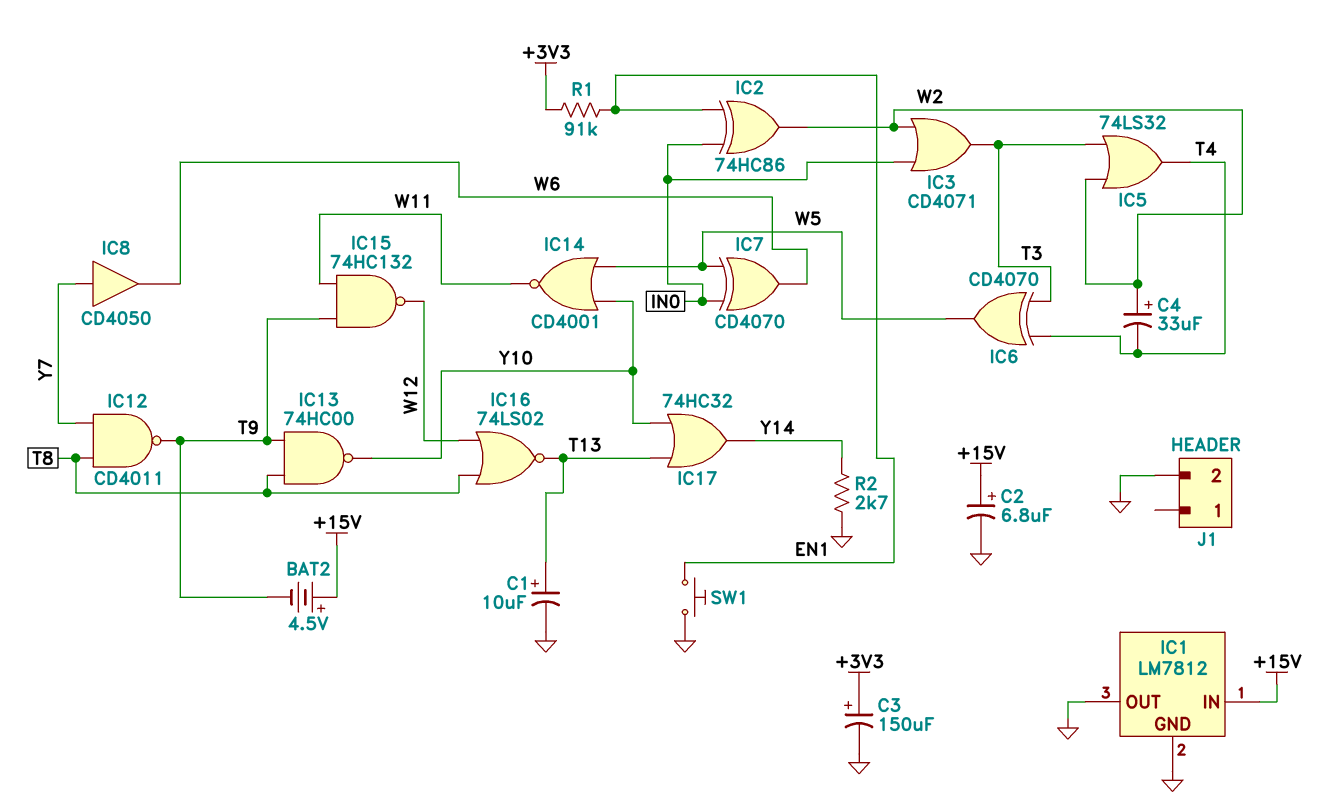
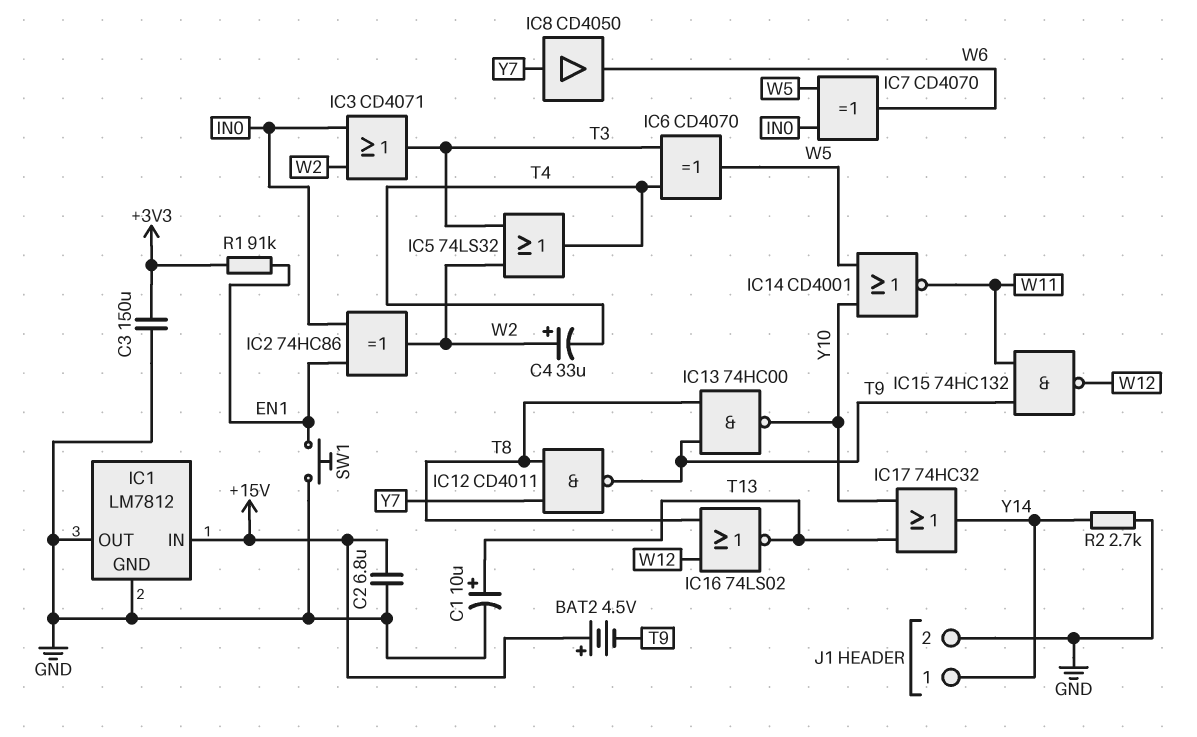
C2: 6.8uF (plus +15V, minus GND) -> 6.8uF (+15V, GND)
C3: 150uF (plus +3V3, minus GND) -> 150uF (+3V3, GND)
J1 pin 1: none -> Y14

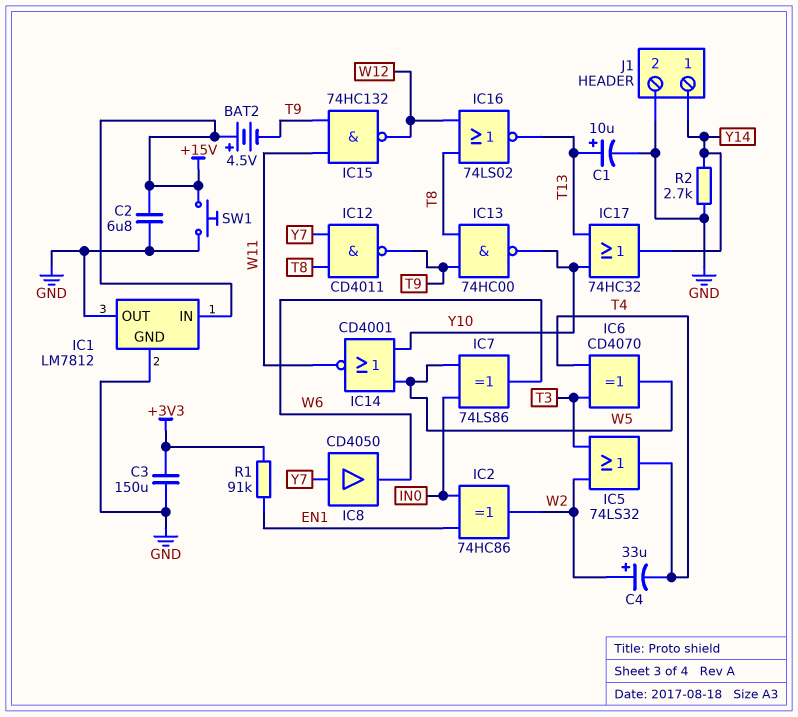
IC3: OR CD4071 (in IN0, in W2, out T3) -> none
IC7: XOR CD4070 (in IN0, in W5, out W6) -> XOR 74LS86 (in IN0, in W5, out W6)
SW1: button (EN1, GND) -> button (+15V, GND)

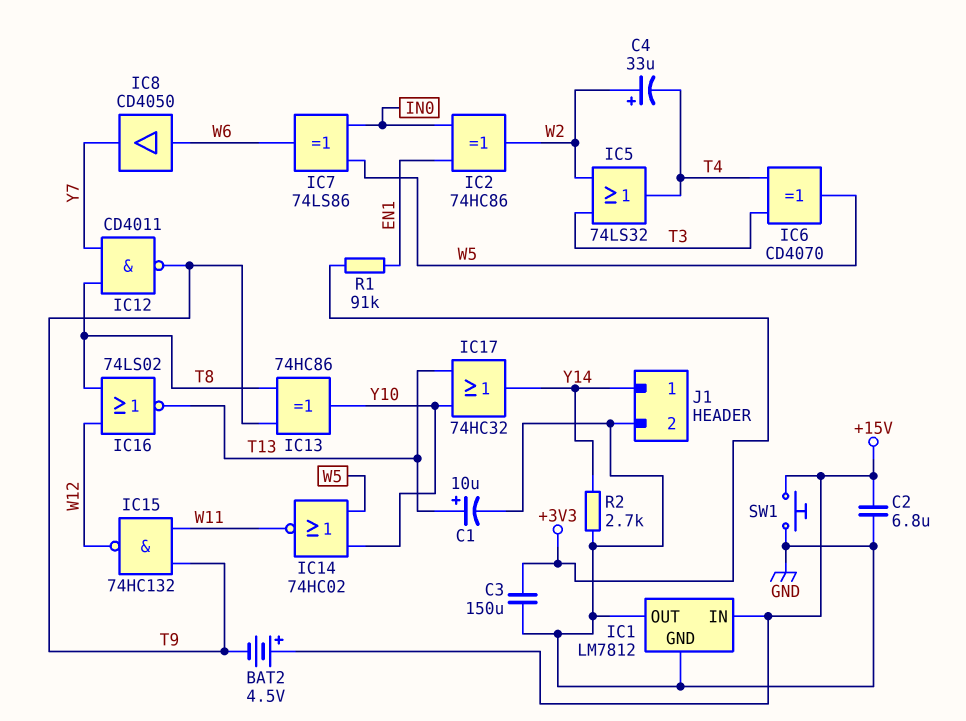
IC8: buffer CD4050 (in Y7, out W6) -> buffer CD4050 (in W6, out Y7)
IC13: NAND 74HC00 (in T8, in T9, out Y10) -> XOR 74HC86 (in T8, in T9, out Y10)
IC14: NOR CD4001 (in W5, in Y10, out W11) -> NOR 74HC02 (in W5, in Y10, out W11)

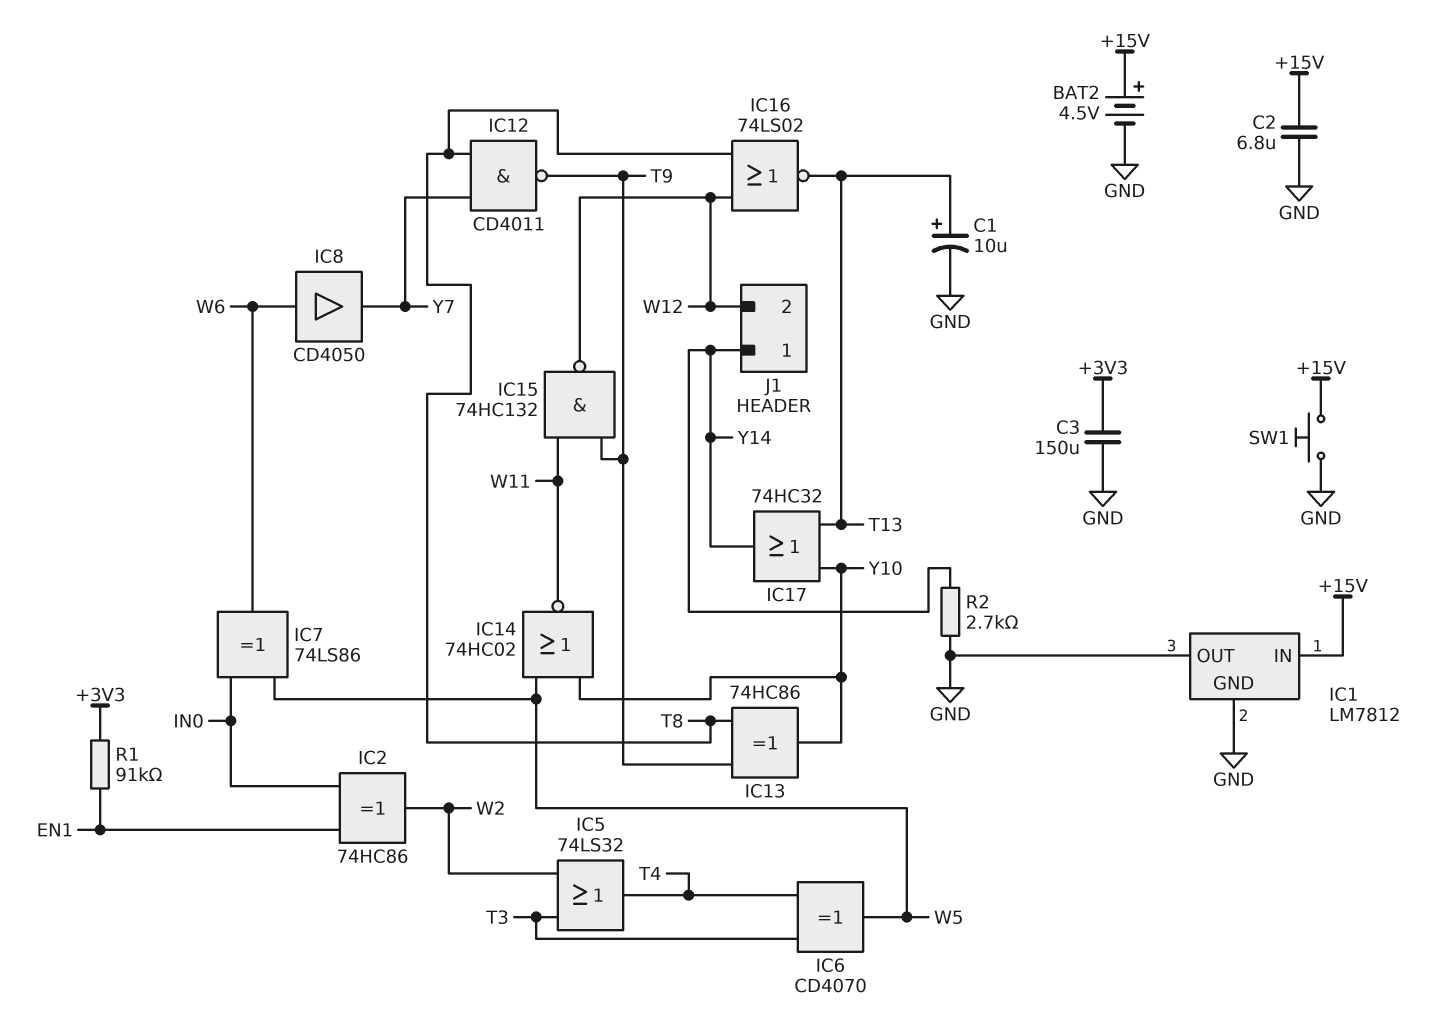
BAT2: 4.5V (plus +15V, minus T9) -> 4.5V (plus +15V, minus GND)
C4: 33uF (plus W2, minus T4) -> none
J1 pin 2: GND -> W12

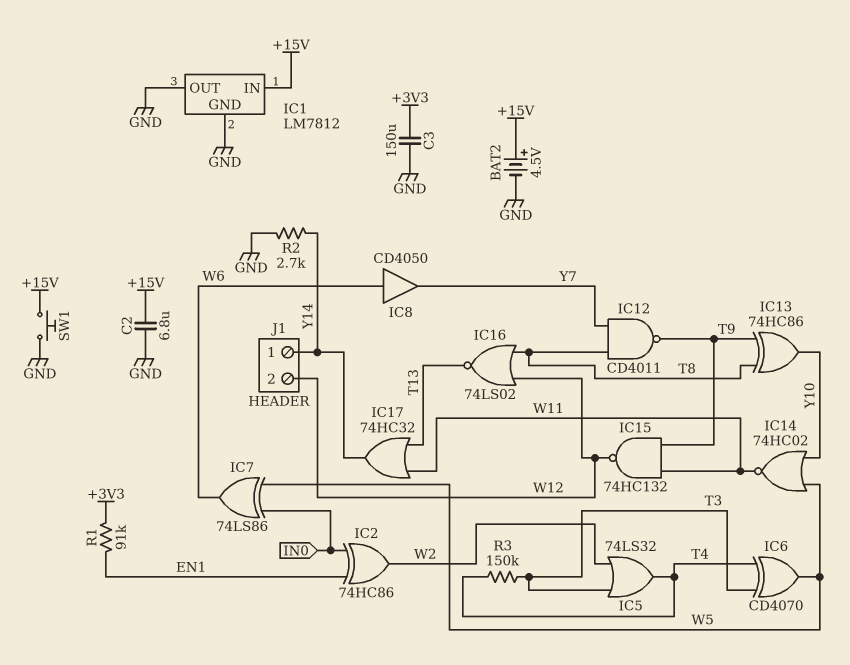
C1: 10uF (plus T13, minus GND) -> none
IC17: OR 74HC32 (in T13, in Y10, out Y14) -> OR 74HC32 (in T13, in W11, out Y14)
R3: none -> 150k (T3, T4)

